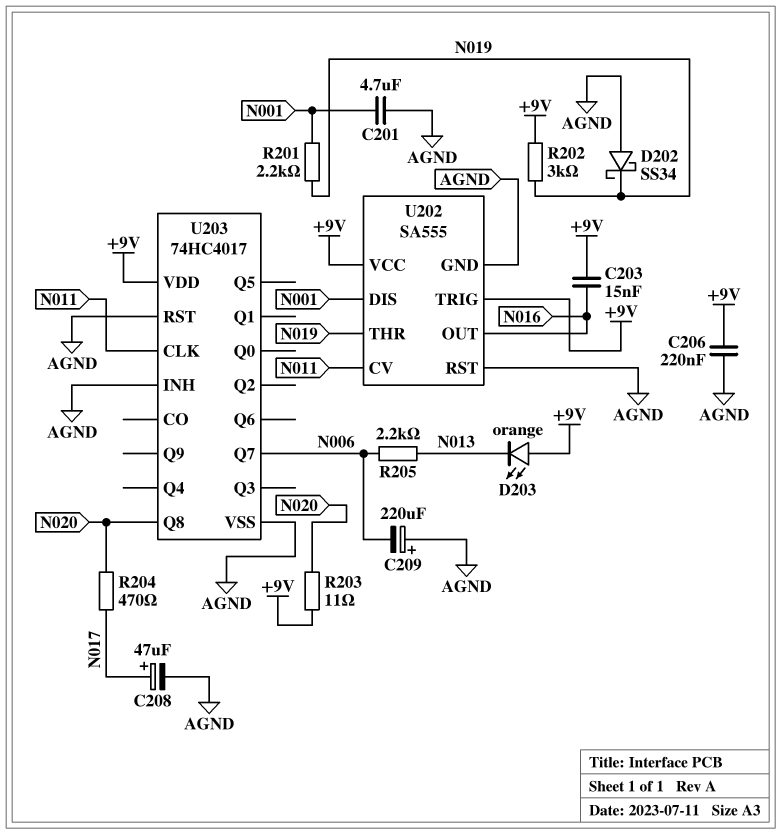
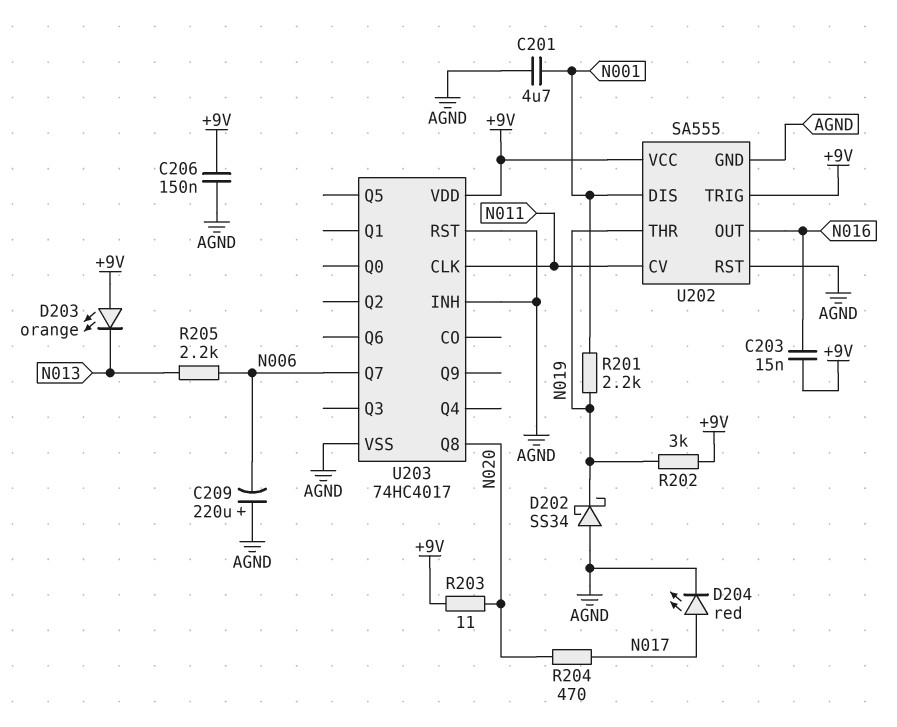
C206: 220nF (+9V, AGND) -> 150nF (+9V, AGND)
C208: 47uF (plus N017, minus AGND) -> none
D204: none -> LED red (A N017, K AGND)

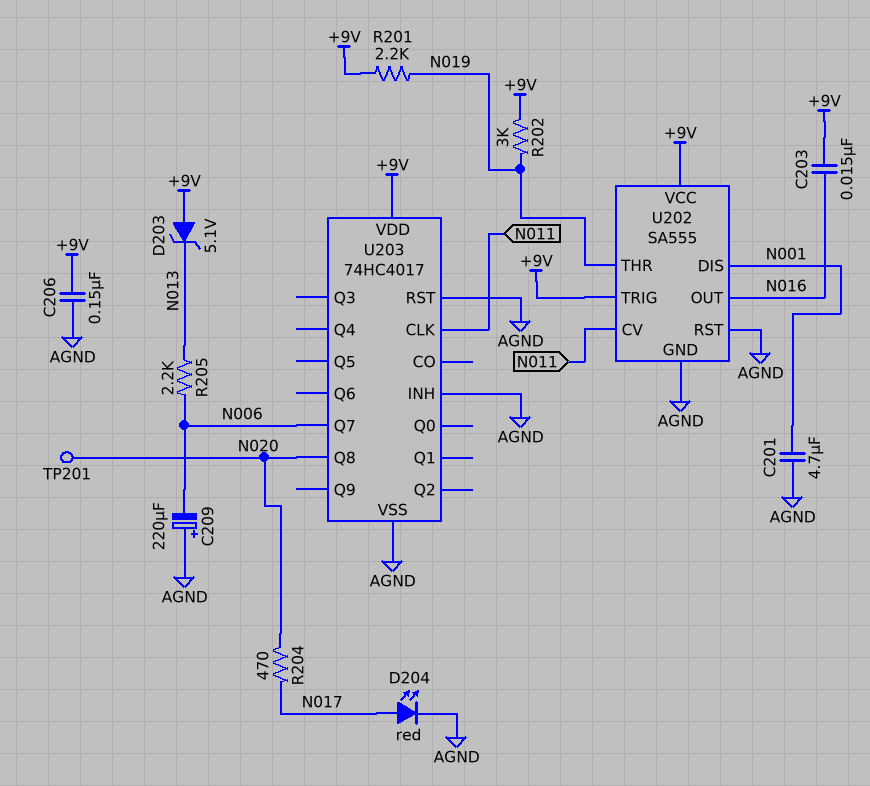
D202: schottky SS34 (A AGND, K N019) -> none
D203: LED orange (A +9V, K N013) -> zener 5.1V (A +9V, K N013)
R201: 2.2k (N001, N019) -> 2.2k (+9V, N019)
R203: 11 (+9V, N020) -> none
TP201: none -> test point (N020)

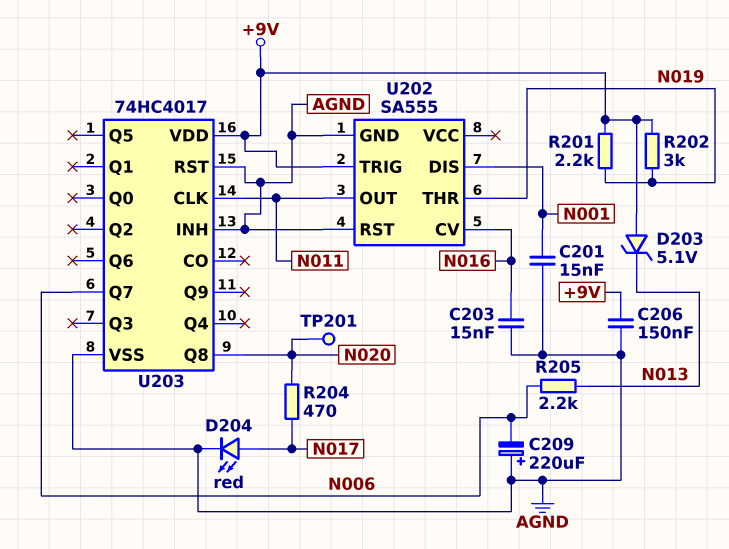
C201: 4.7uF (AGND, N001) -> 15nF (AGND, N001)
C203: 15nF (+9V, N016) -> 15nF (AGND, N016)
U202 pin CV: N011 -> N016
U202 pin OUT: N016 -> N011
U202 pin VCC: +9V -> none

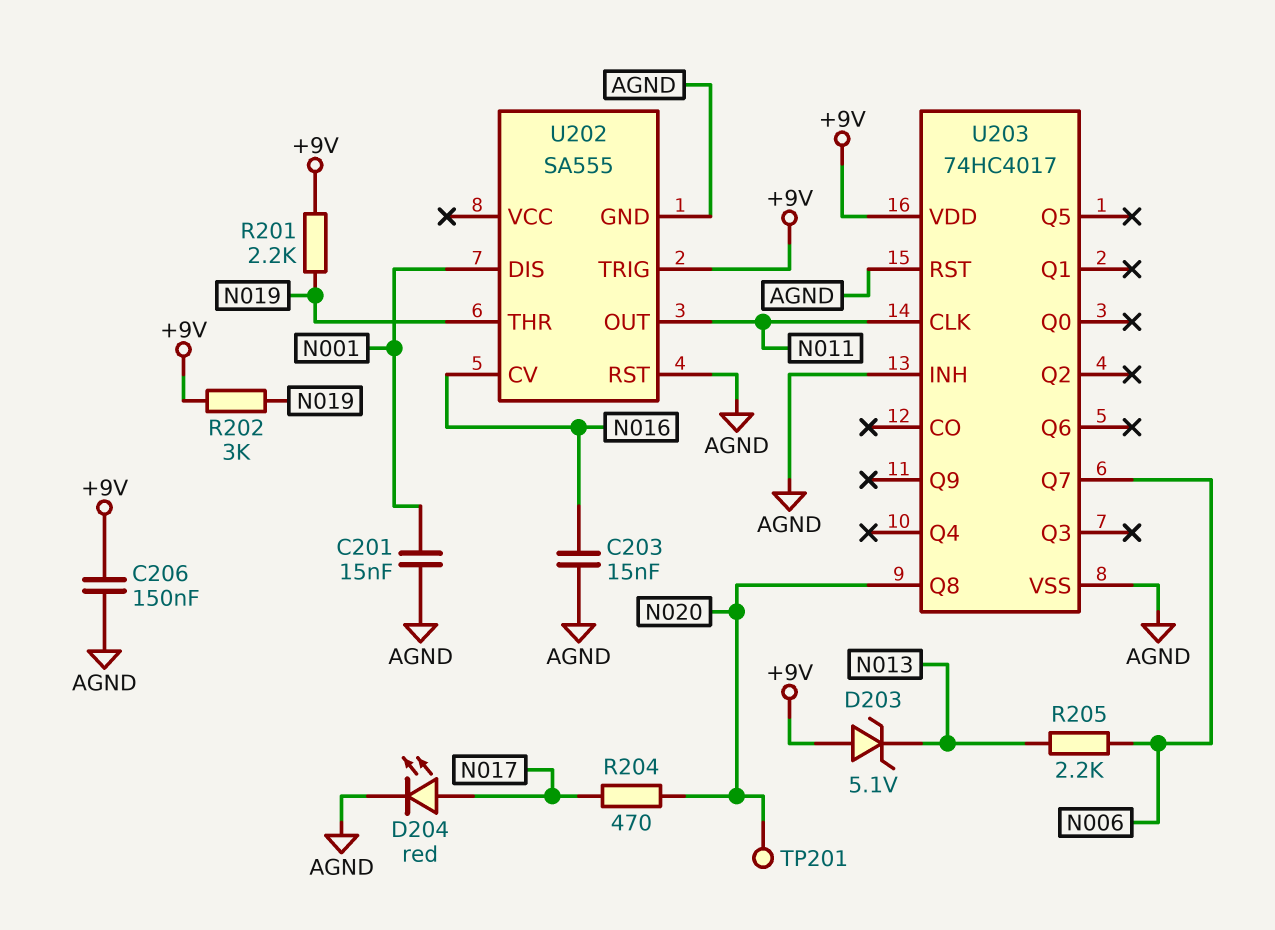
C209: 220uF (plus AGND, minus N006) -> none

